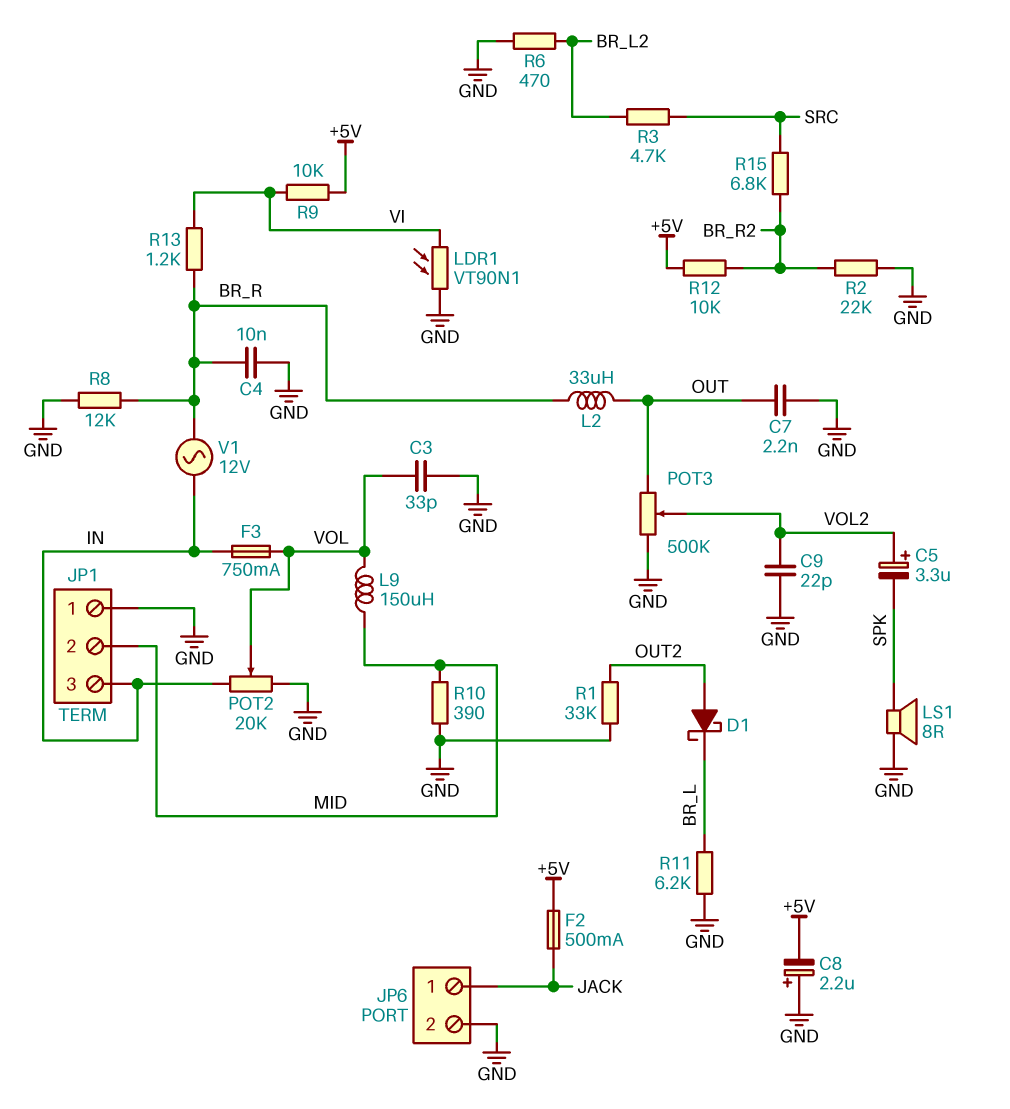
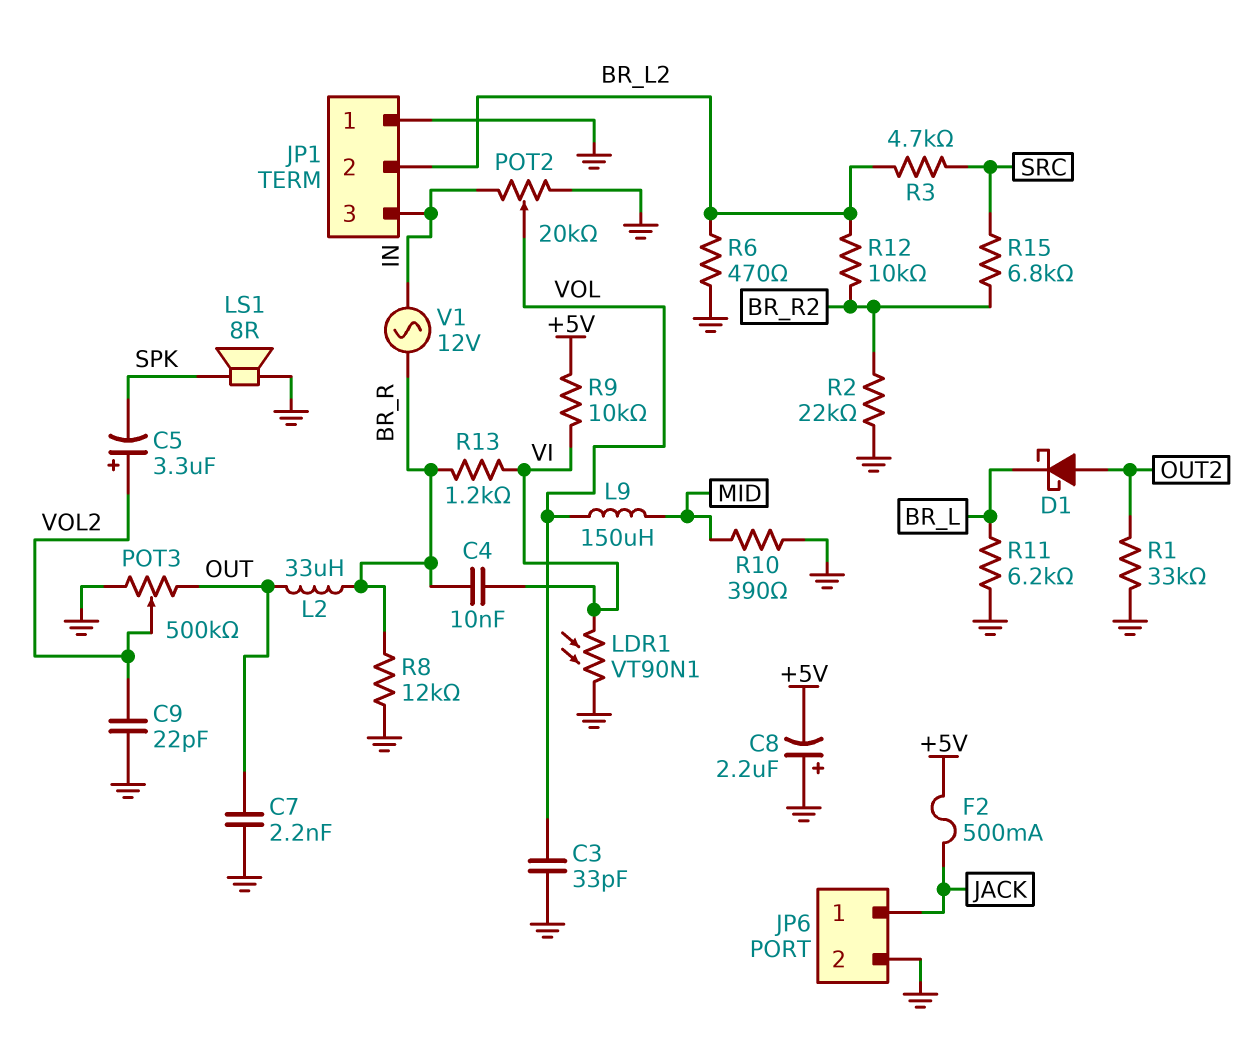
C4: 10nF (BR_R, GND) -> 10nF (BR_R, VI)
F3: 750mA (IN, VOL) -> none
JP1 pin 2: MID -> BR_L2
R12: 10k (+5V, BR_R2) -> 10k (BR_L2, BR_R2)

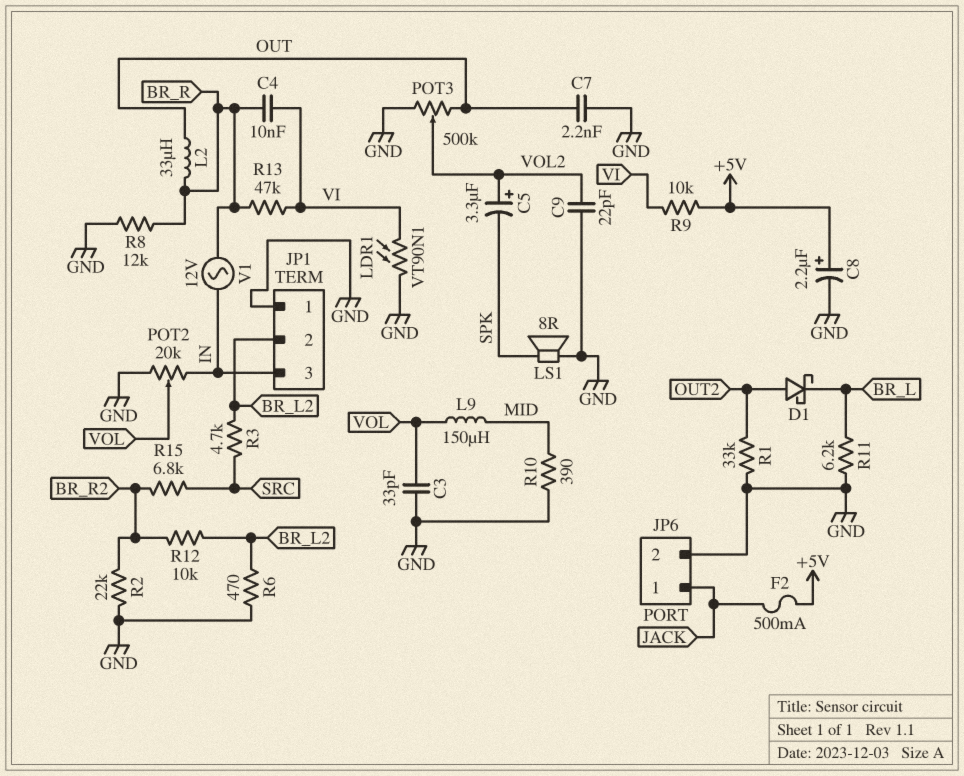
C8: 2.2uF (plus GND, minus +5V) -> 2.2uF (plus +5V, minus GND)
R13: 1.2k (BR_R, VI) -> 47k (BR_R, VI)

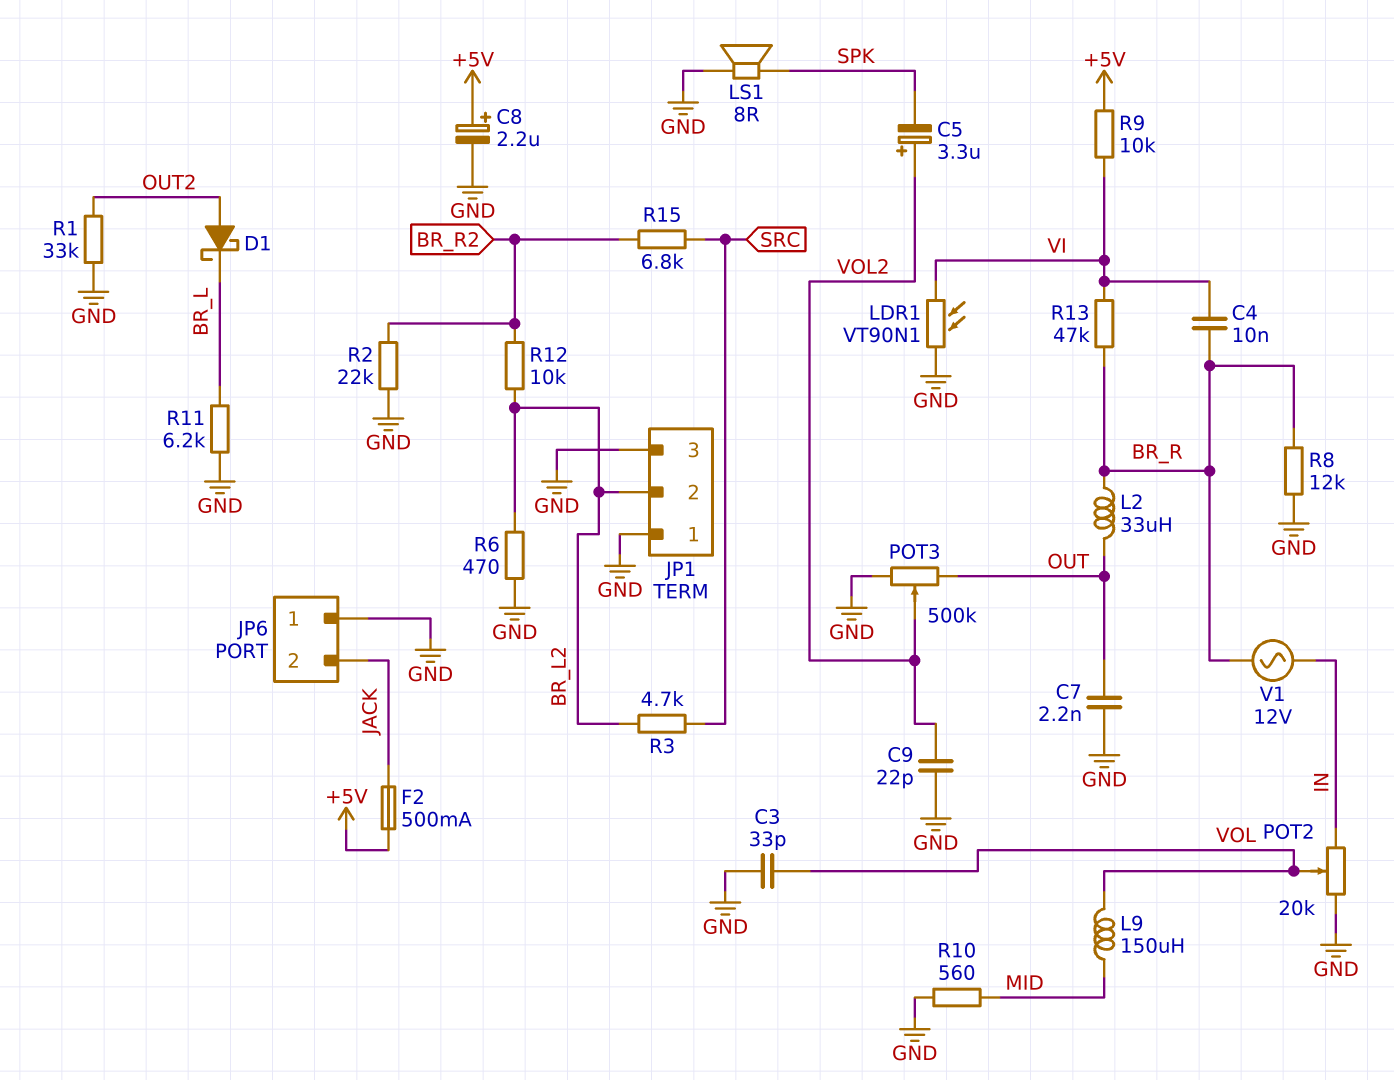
JP1 pin 3: IN -> GND
JP6 pin 1: JACK -> GND
JP6 pin 2: GND -> JACK
R10: 390 (GND, MID) -> 560 (GND, MID)

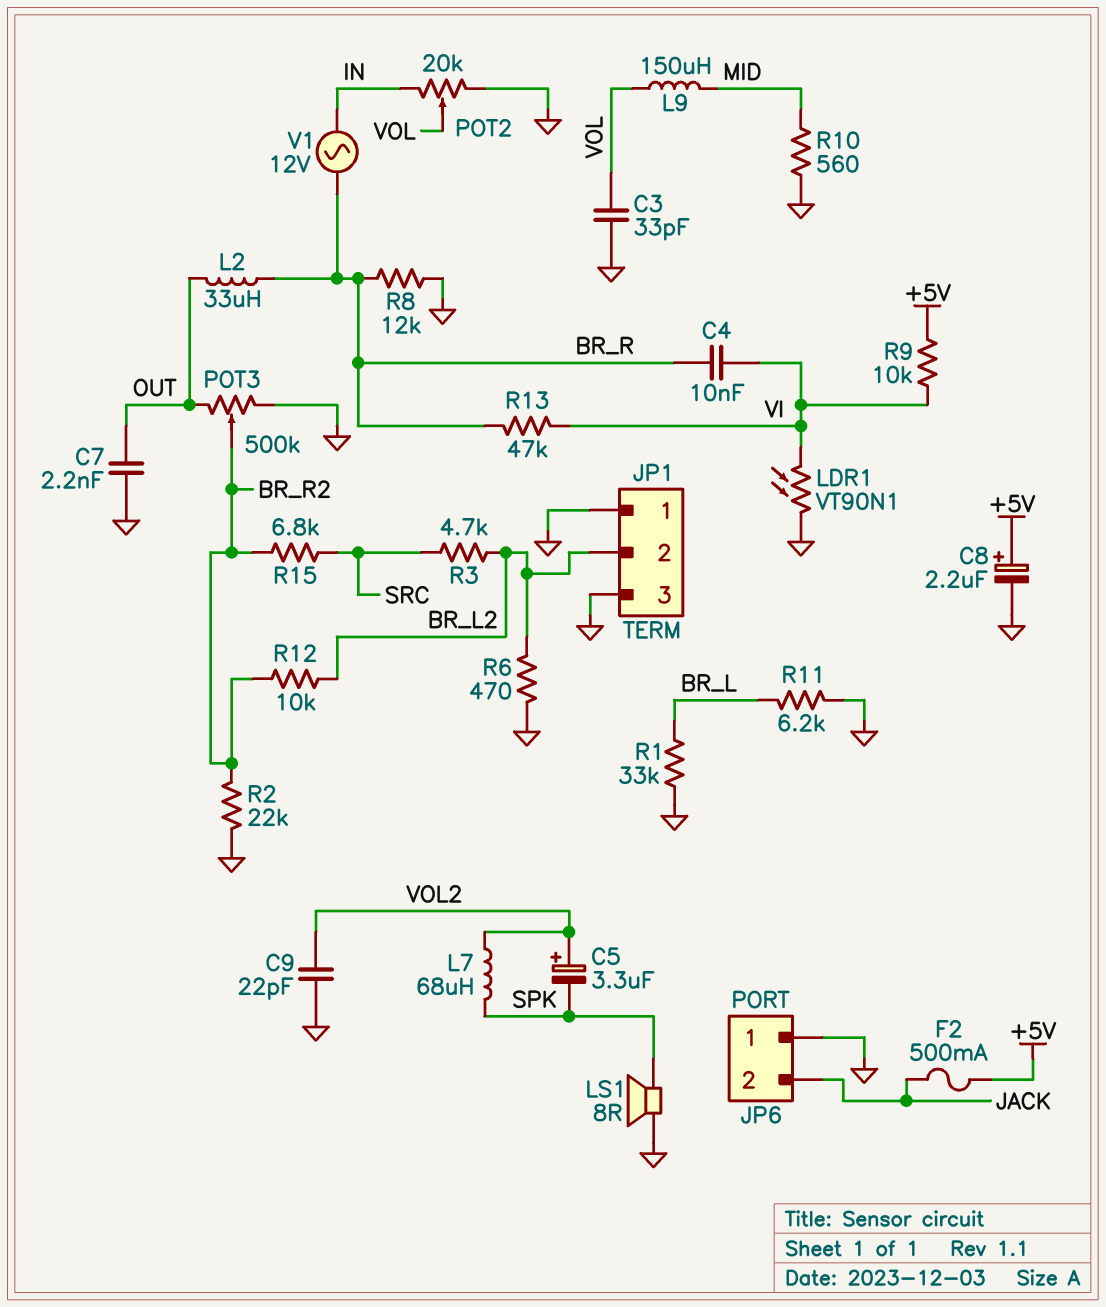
D1: schottky (A OUT2, K BR_L) -> none
L7: none -> 68uH (SPK, VOL2)
POT3: 500k (GND, OUT, wiper VOL2) -> 500k (GND, OUT, wiper BR_R2)
R1: 33k (GND, OUT2) -> 33k (BR_L, GND)

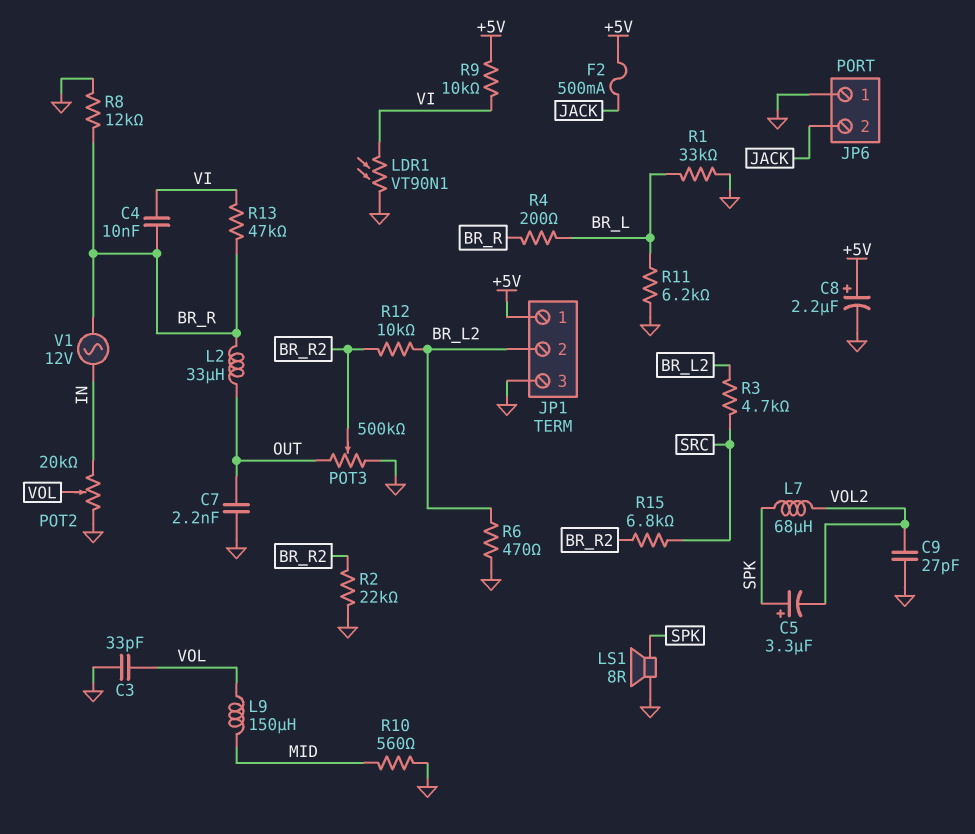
C5: 3.3uF (plus VOL2, minus SPK) -> 3.3uF (plus SPK, minus VOL2)
C9: 22pF (GND, VOL2) -> 27pF (GND, VOL2)
JP1 pin 1: GND -> +5V
R4: none -> 200 (BR_L, BR_R)

